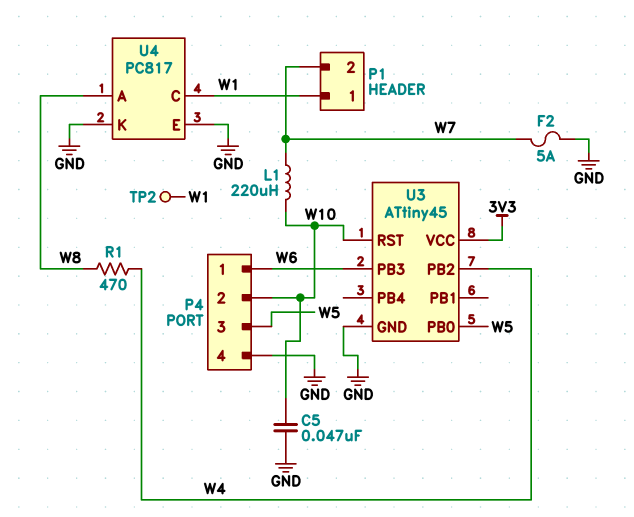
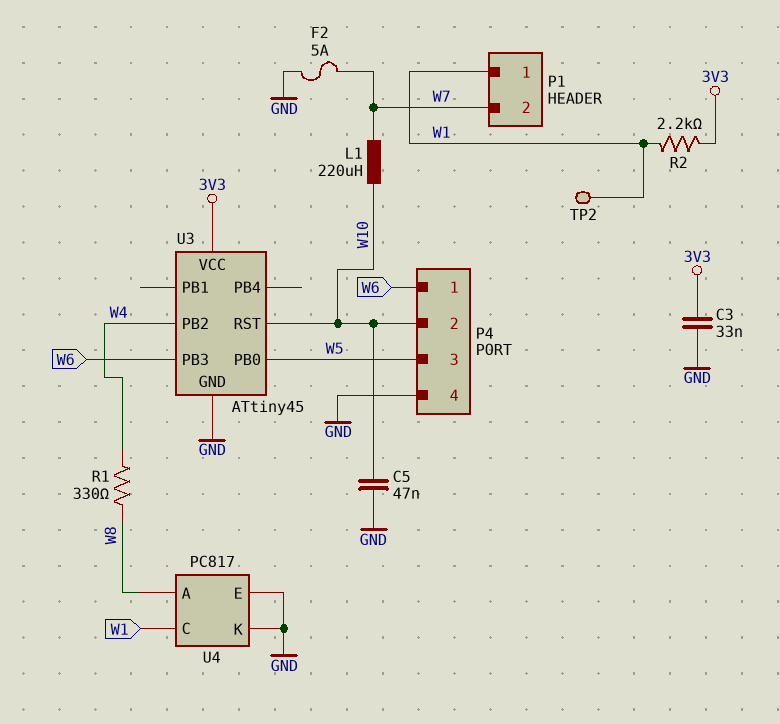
C3: none -> 33nF (3V3, GND)
R1: 470 (W4, W8) -> 330 (W4, W8)
R2: none -> 2.2k (3V3, W1)

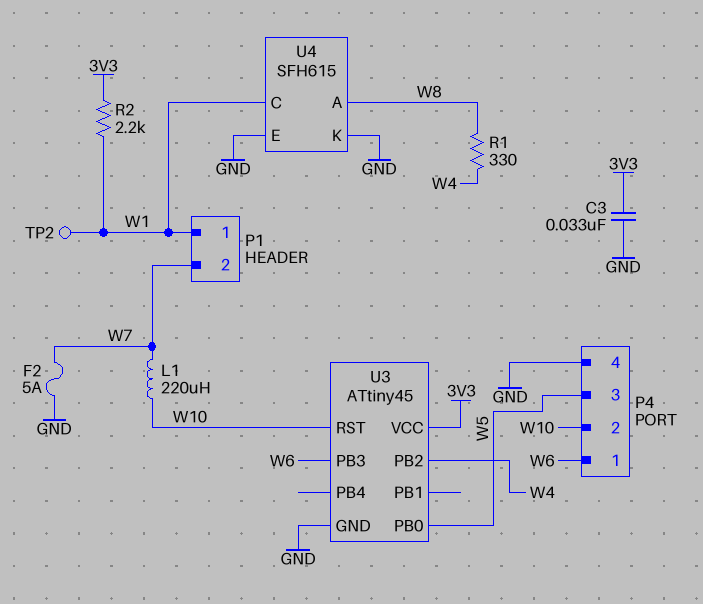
C5: 47nF (GND, W10) -> none
U4: PC817 -> SFH615

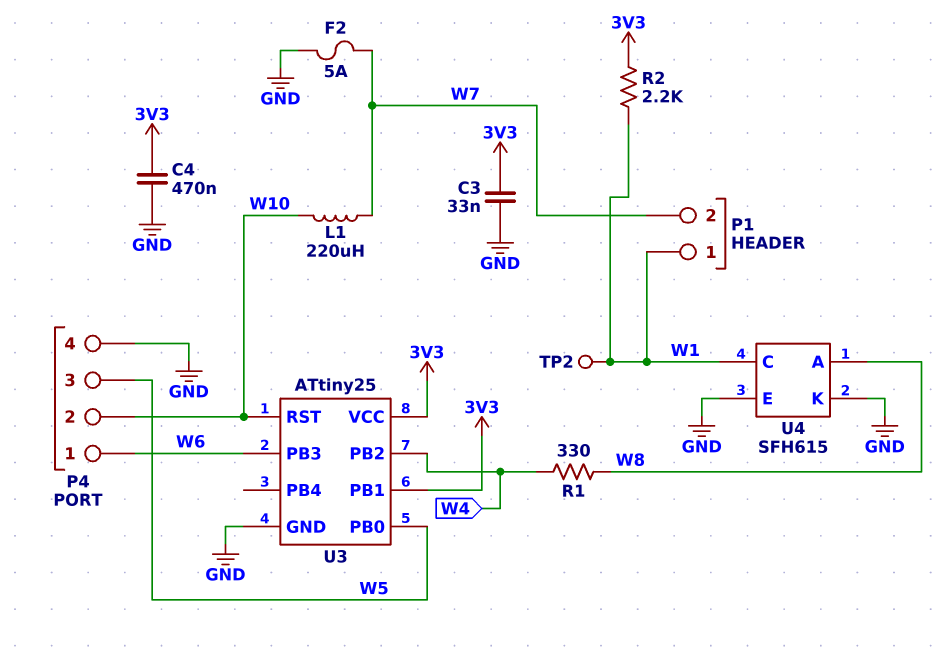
C4: none -> 470nF (3V3, GND)
U3: ATtiny45 -> ATtiny25
U3 pin PB1: none -> 3V3

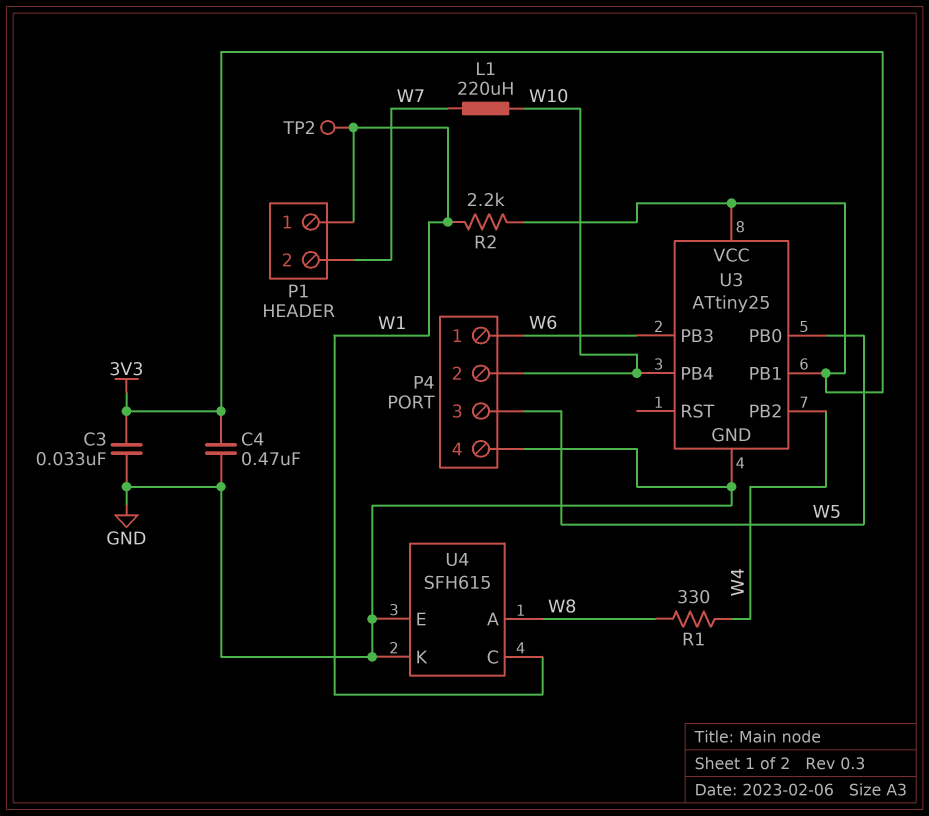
F2: 5A (GND, W7) -> none
U3 pin PB4: none -> W10
U3 pin RST: W10 -> none

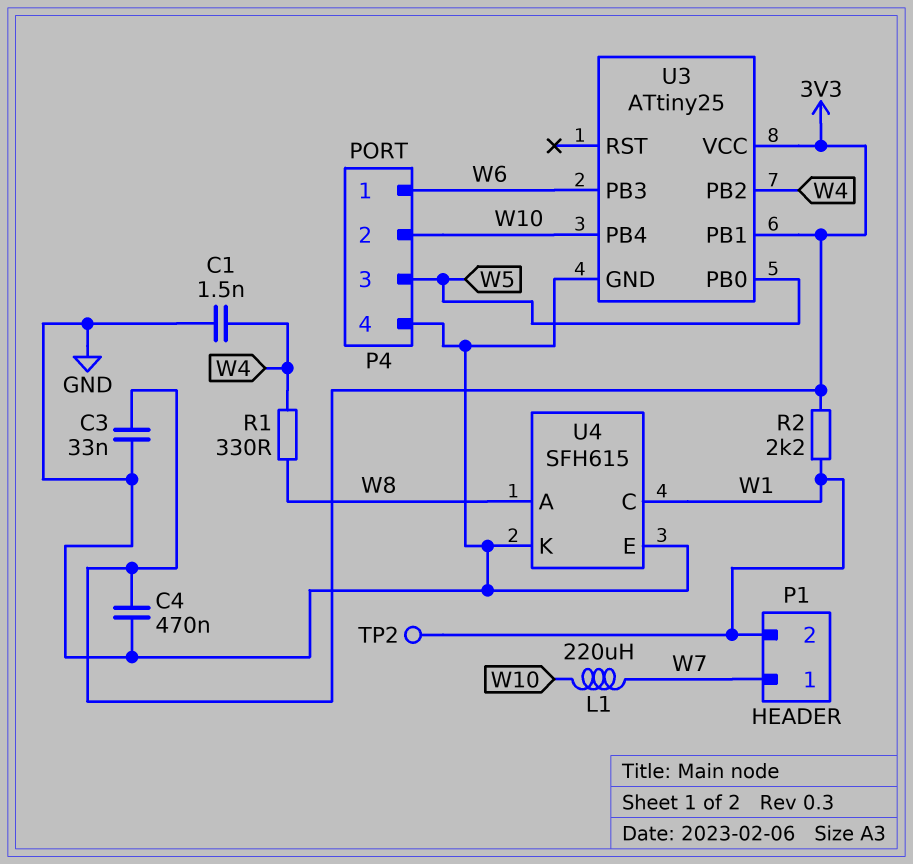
C1: none -> 1.5nF (GND, W4)
P1 pin 1: W1 -> W7
P1 pin 2: W7 -> W1

